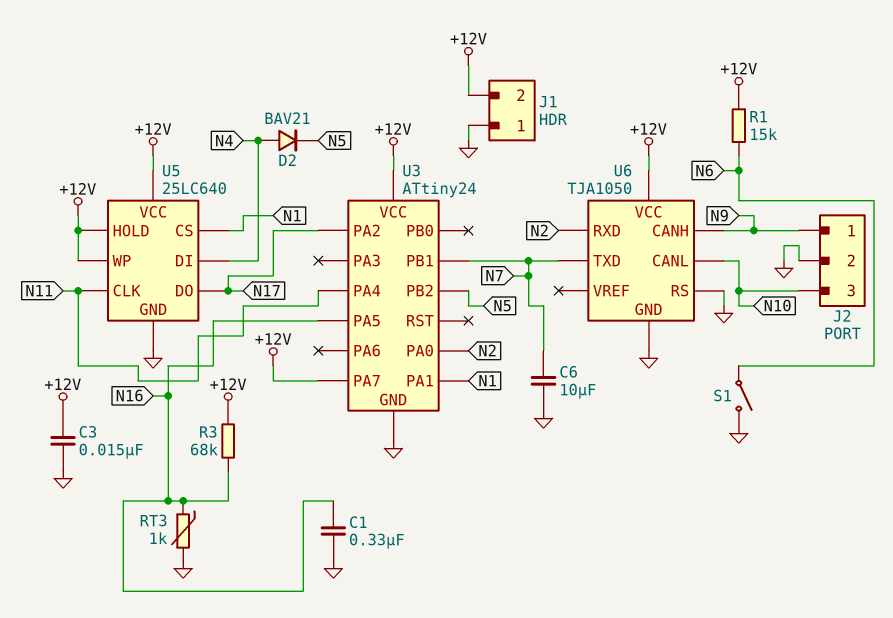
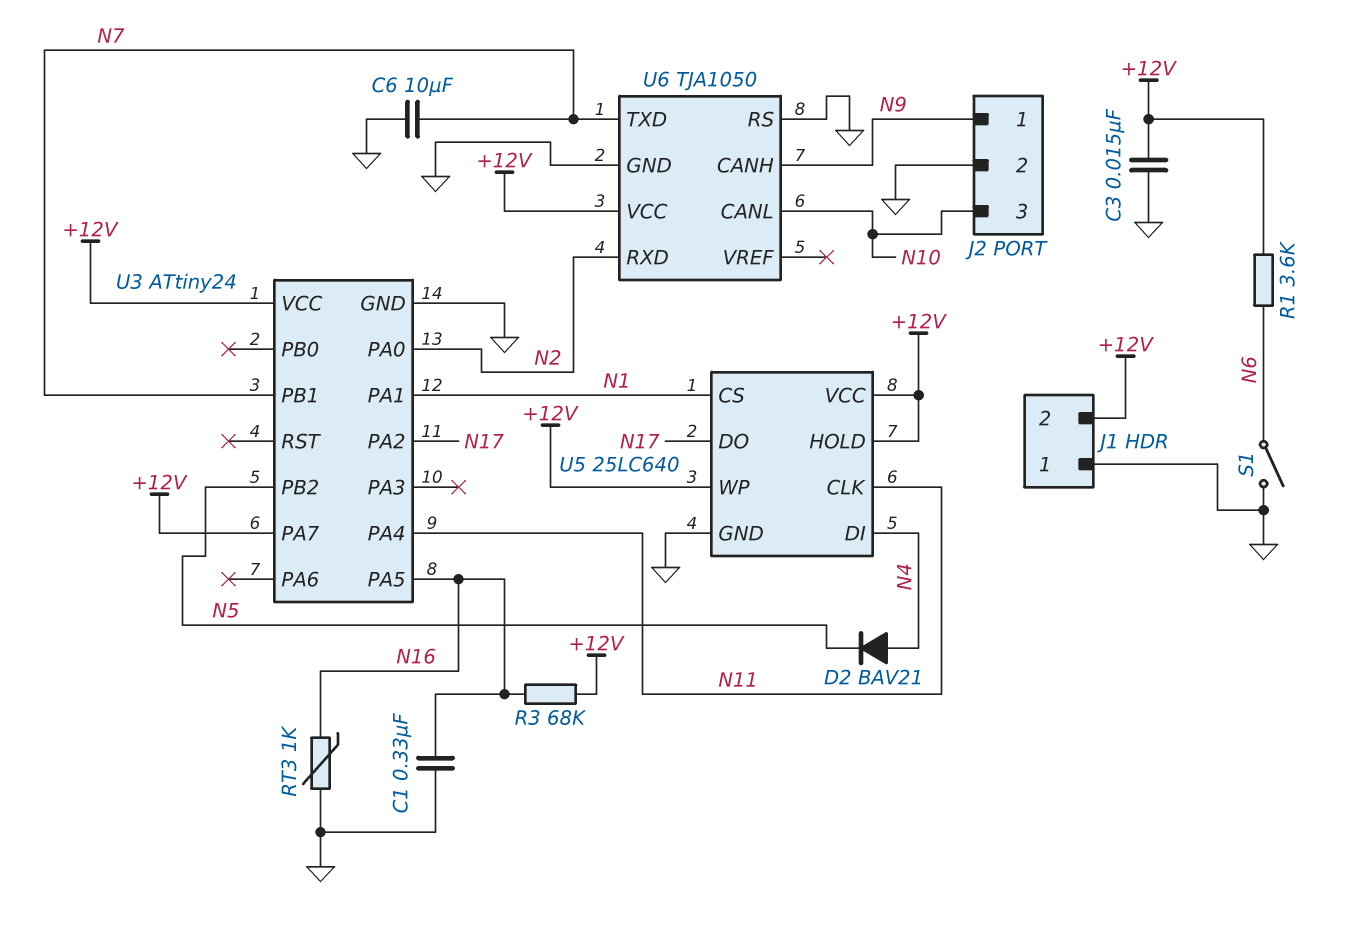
R1: 15k (+12V, N6) -> 3.6k (+12V, N6)

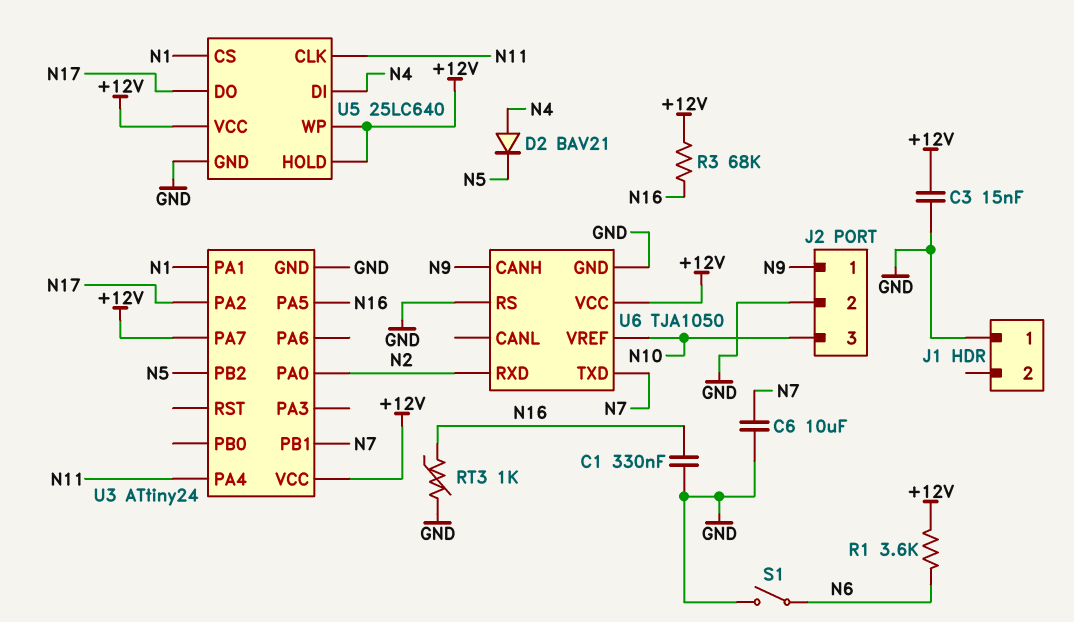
J1 pin 2: +12V -> none
U6 pin CANL: N10 -> none
U6 pin VREF: none -> N10

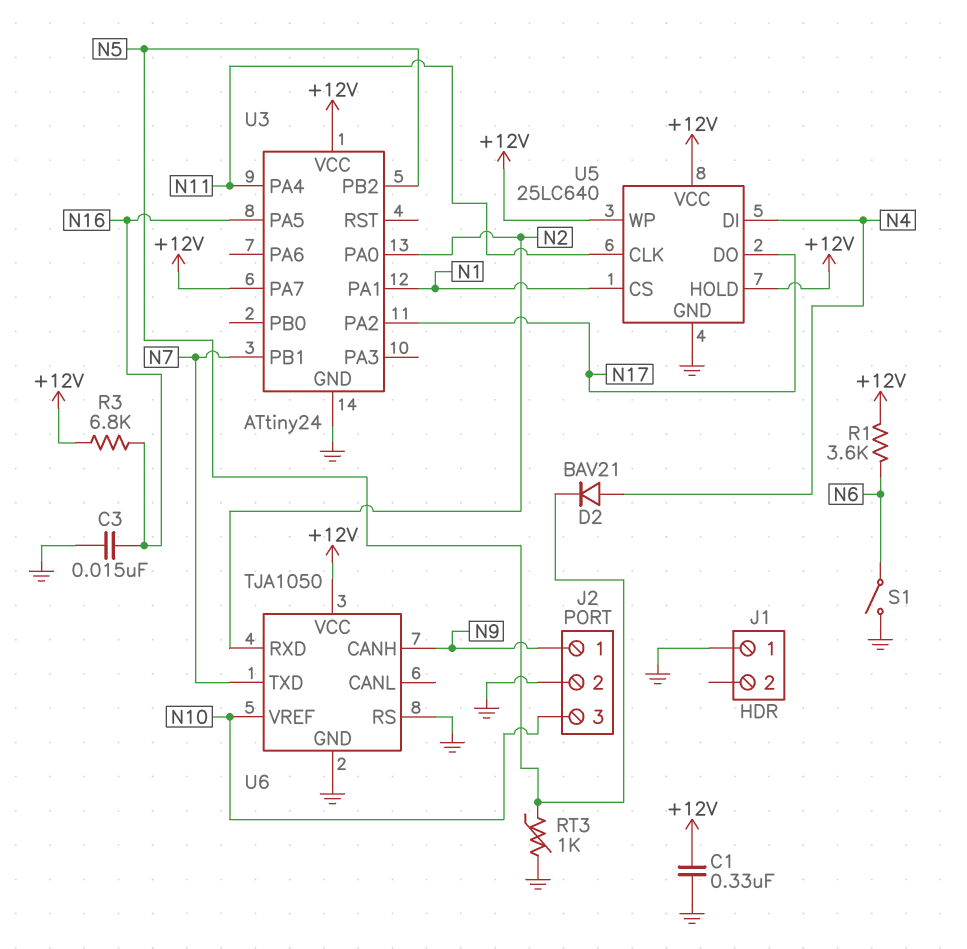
C1: 330nF (GND, N16) -> 330nF (+12V, GND)
C3: 15nF (+12V, GND) -> 15nF (GND, N16)
C6: 10uF (GND, N7) -> none
R3: 68k (+12V, N16) -> 6.8k (+12V, N16)
RT3: 1k (GND, N16) -> 1k (GND, N5)

